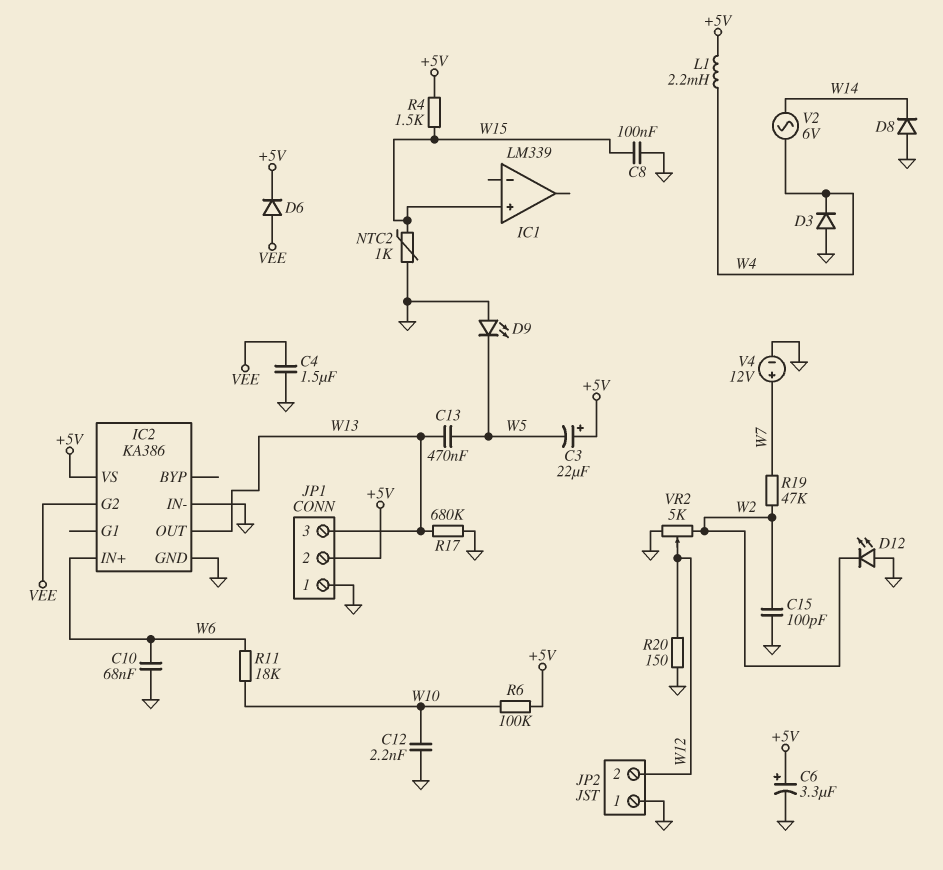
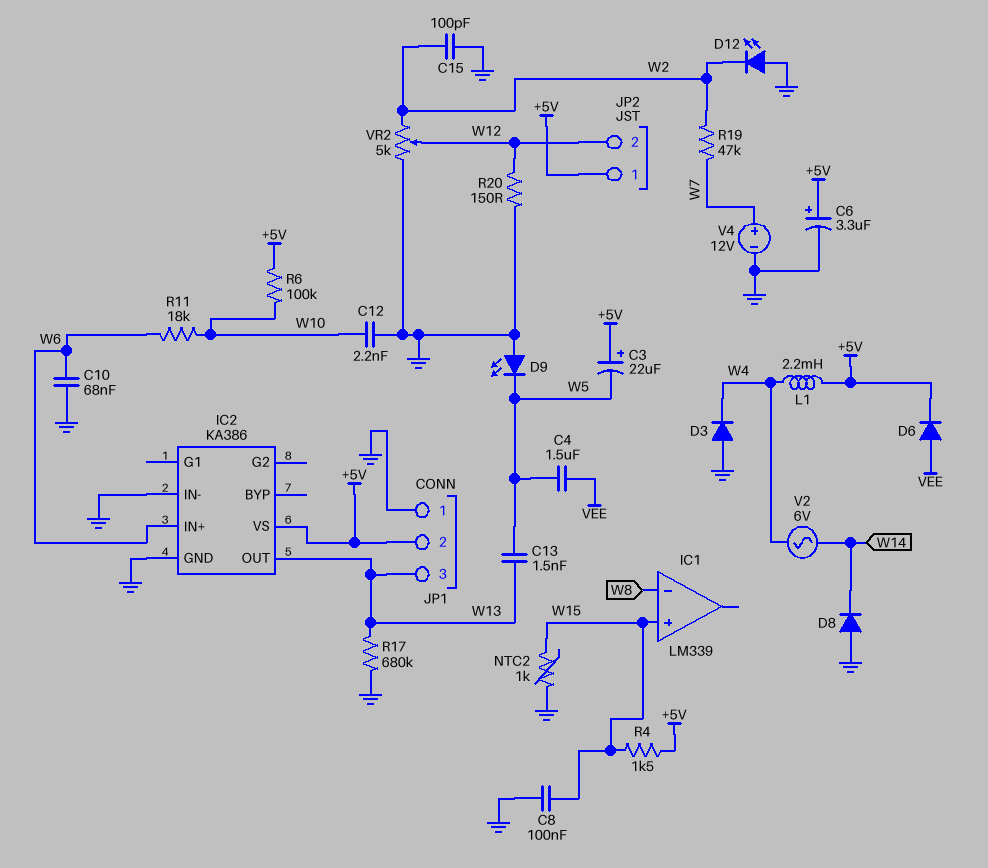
C4: 1.5uF (GND, VEE) -> 1.5uF (VEE, W5)
C13: 470nF (W5, W13) -> 1.5nF (W5, W13)
IC1 pin in-: none -> W8
IC2 pin G2: VEE -> none
JP2 pin 1: GND -> +5V

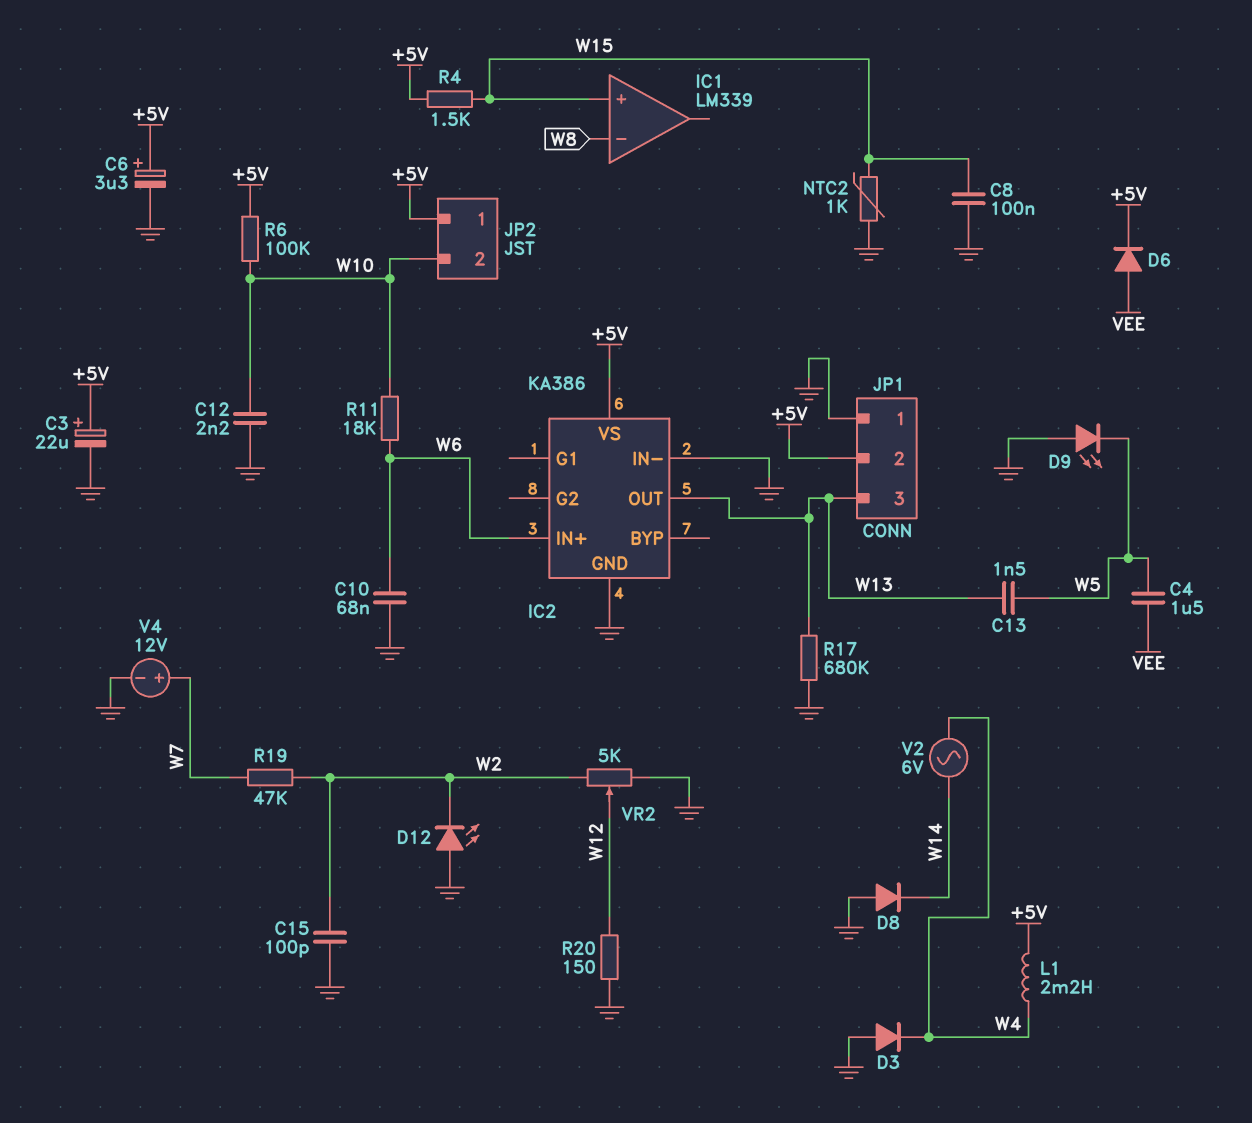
C3: 22uF (plus +5V, minus W5) -> 22uF (plus +5V, minus GND)
JP2 pin 2: W12 -> W10

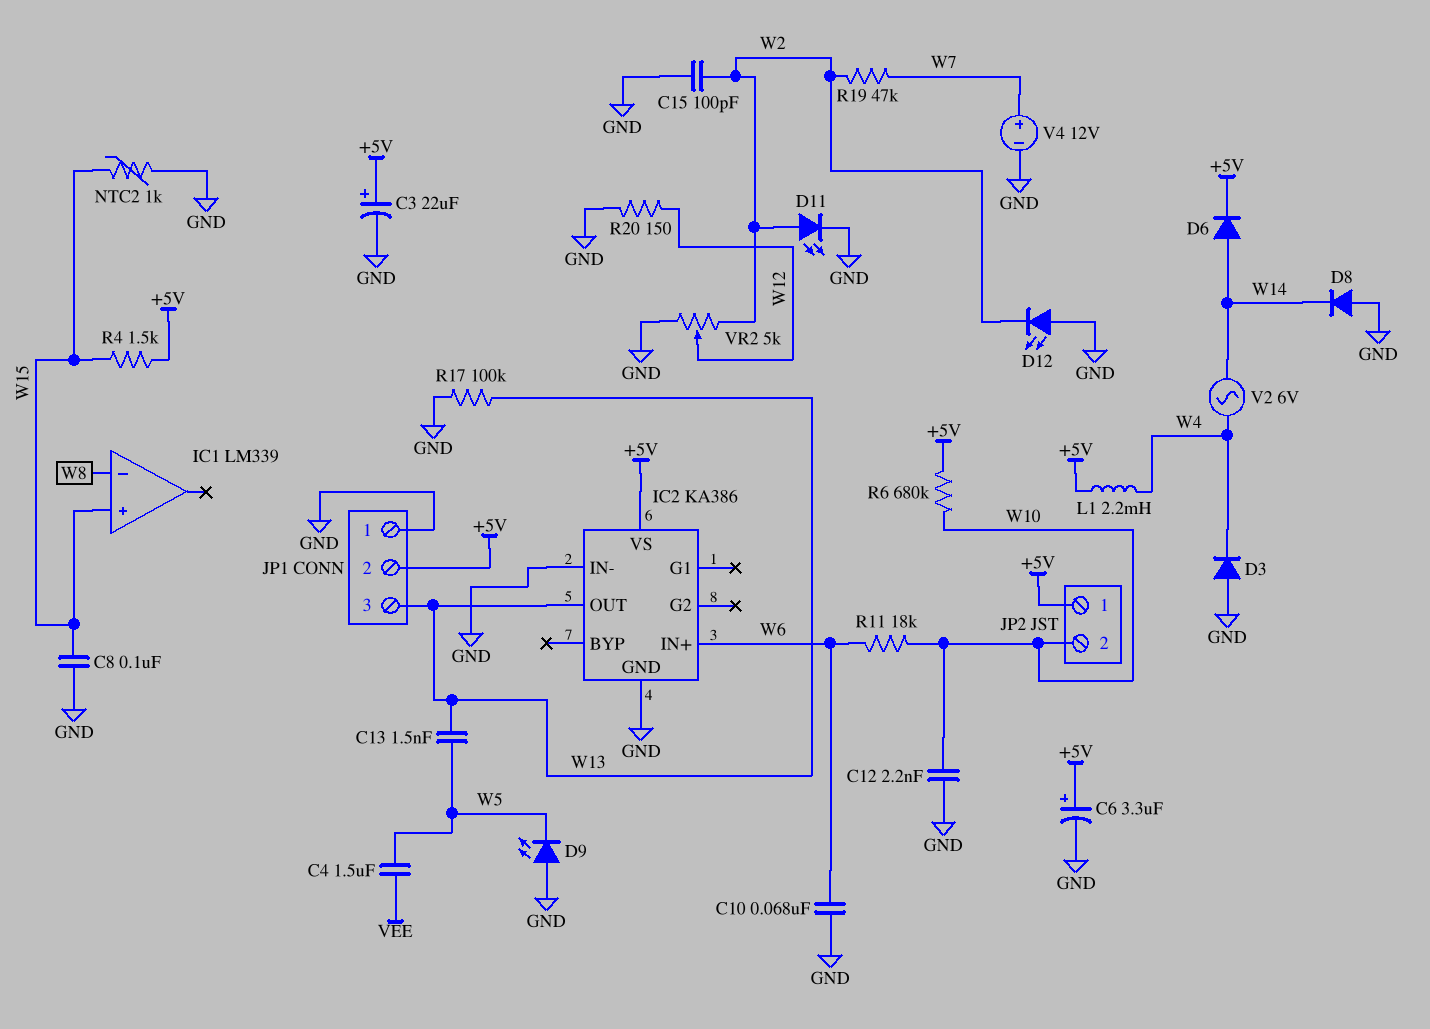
D6: diode (A VEE, K +5V) -> diode (A W14, K +5V)
D11: none -> LED (A W2, K GND)
R6: 100k (+5V, W10) -> 680k (+5V, W10)
R17: 680k (GND, W13) -> 100k (GND, W13)

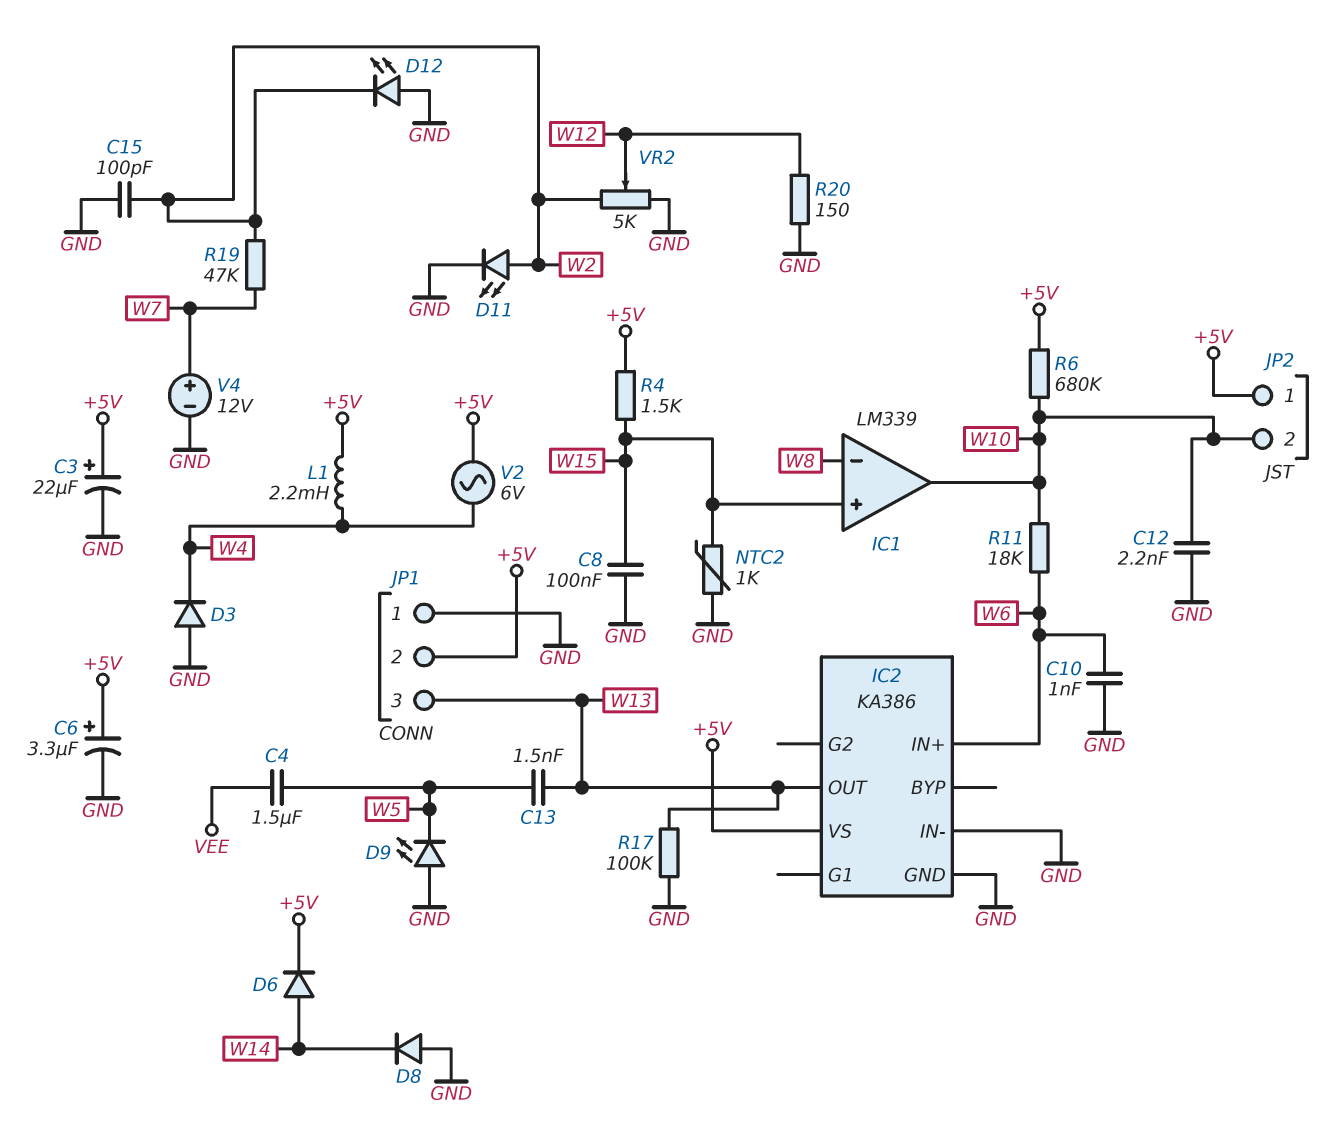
C10: 68nF (GND, W6) -> 1nF (GND, W6)
IC1 pin out: none -> W10
V2: AC 6V (W4, W14) -> AC 6V (+5V, W4)

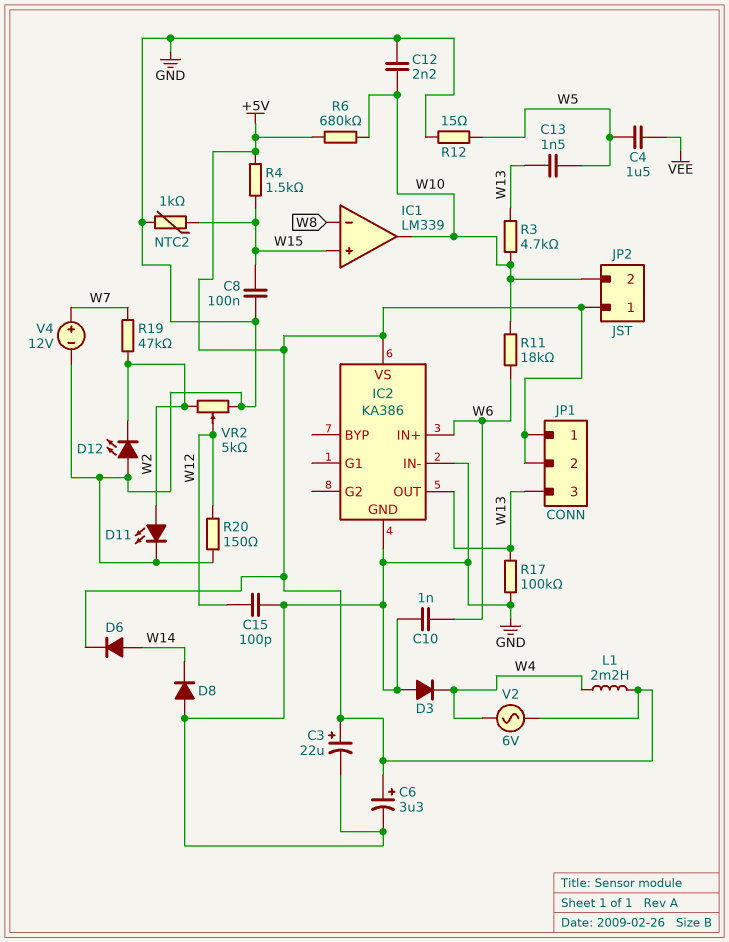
C15: 100pF (GND, W2) -> 100pF (GND, W12)
D9: LED (A GND, K W5) -> none
JP1 pin 1: GND -> +5V
R3: none -> 4.7k (W10, W13)
R12: none -> 15 (GND, W5)

